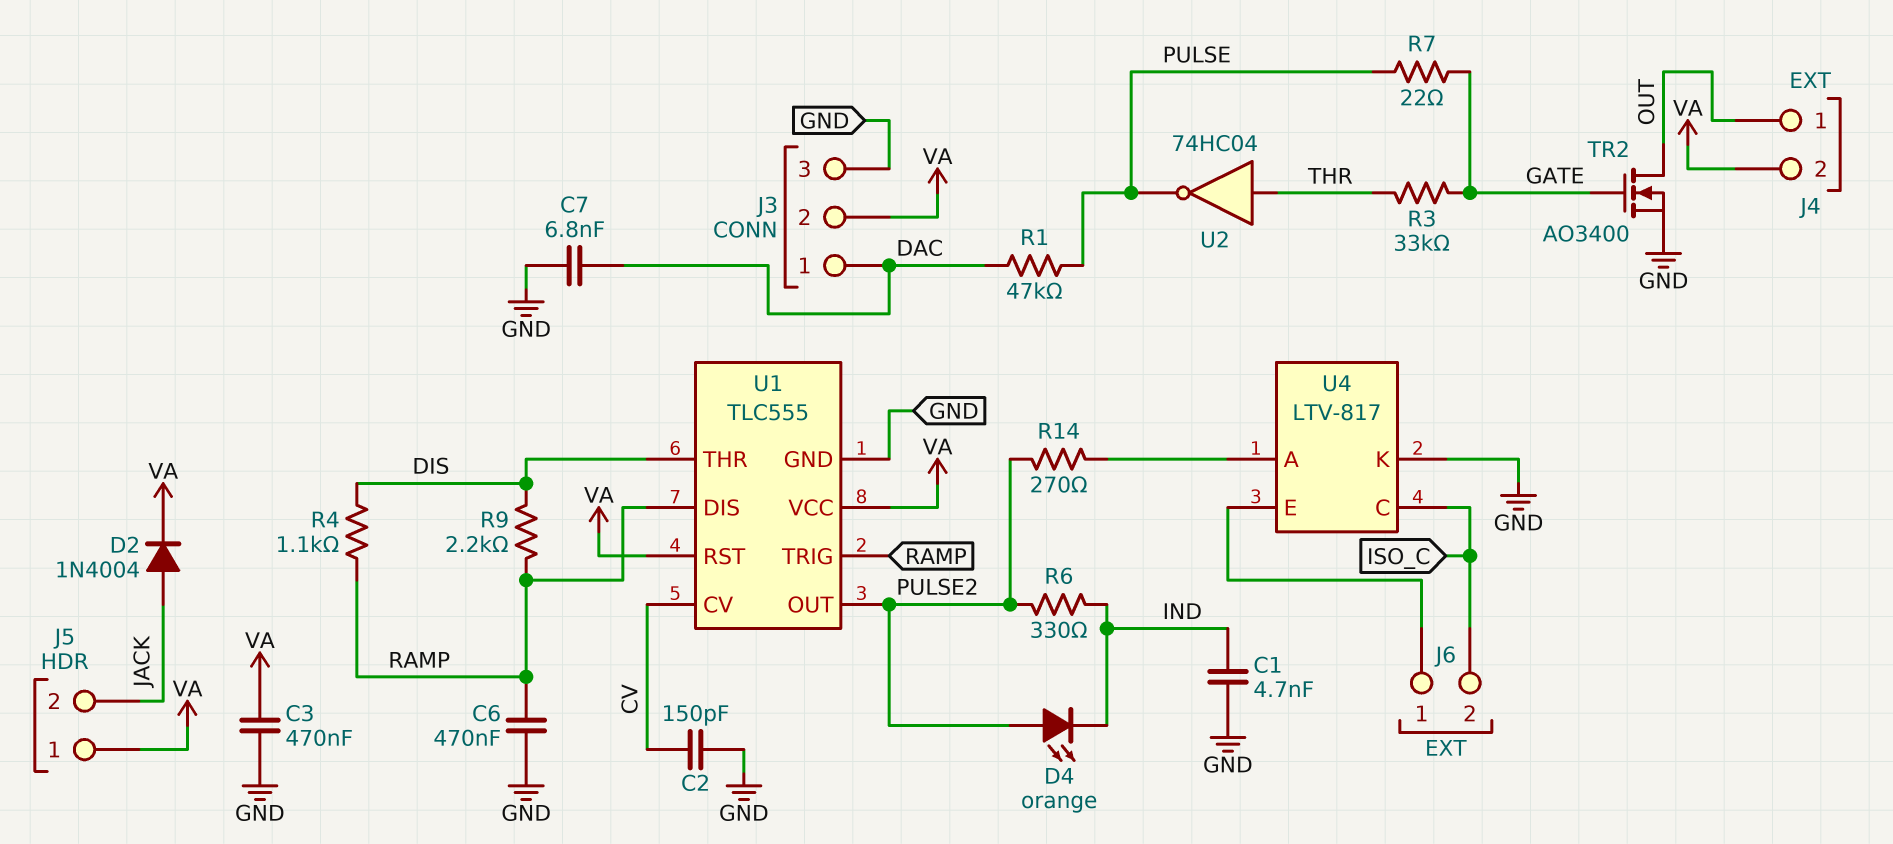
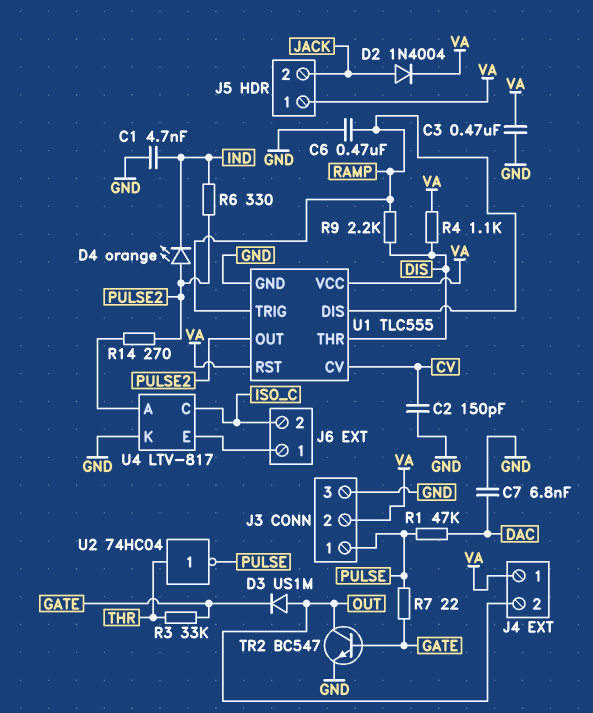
D3: none -> diode US1M (A OUT, K GATE)
J3 pin 1: DAC -> PULSE
J4 pin 1: OUT -> VA
J4 pin 2: VA -> OUT
R4: 1.1k (DIS, RAMP) -> 1.1k (DIS, VA)
TR2: NMOS AO3400 (G GATE, D OUT, S GND) -> NPN BC547 (B GATE, C OUT, E GND)

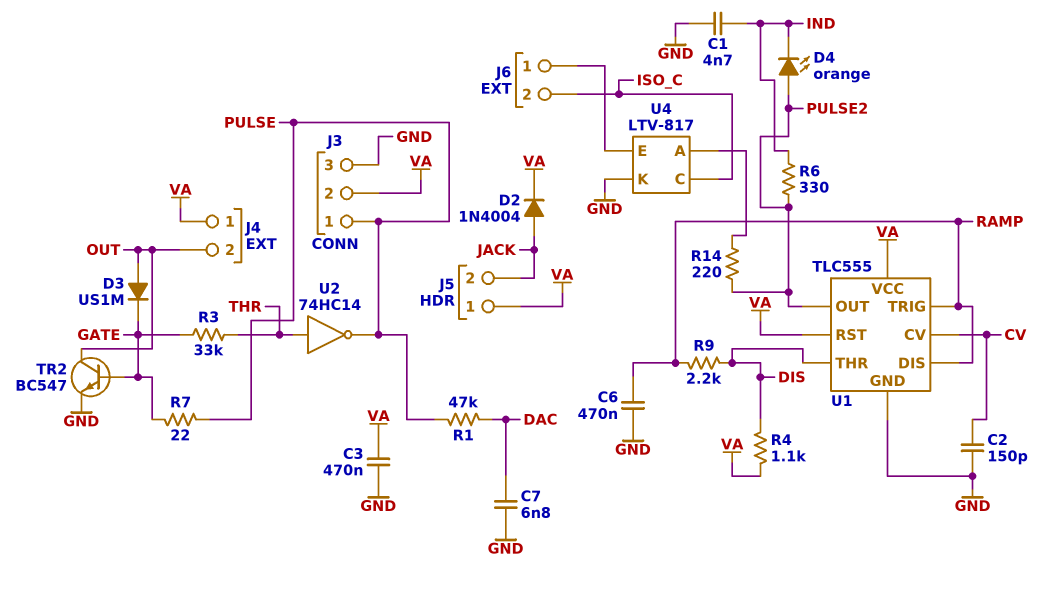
R14: 270 (PULSE2, U4/A) -> 220 (PULSE2, U4/A)
U2: NOT 74HC04 (in THR, out PULSE) -> NOT 74HC14 (in THR, out PULSE)

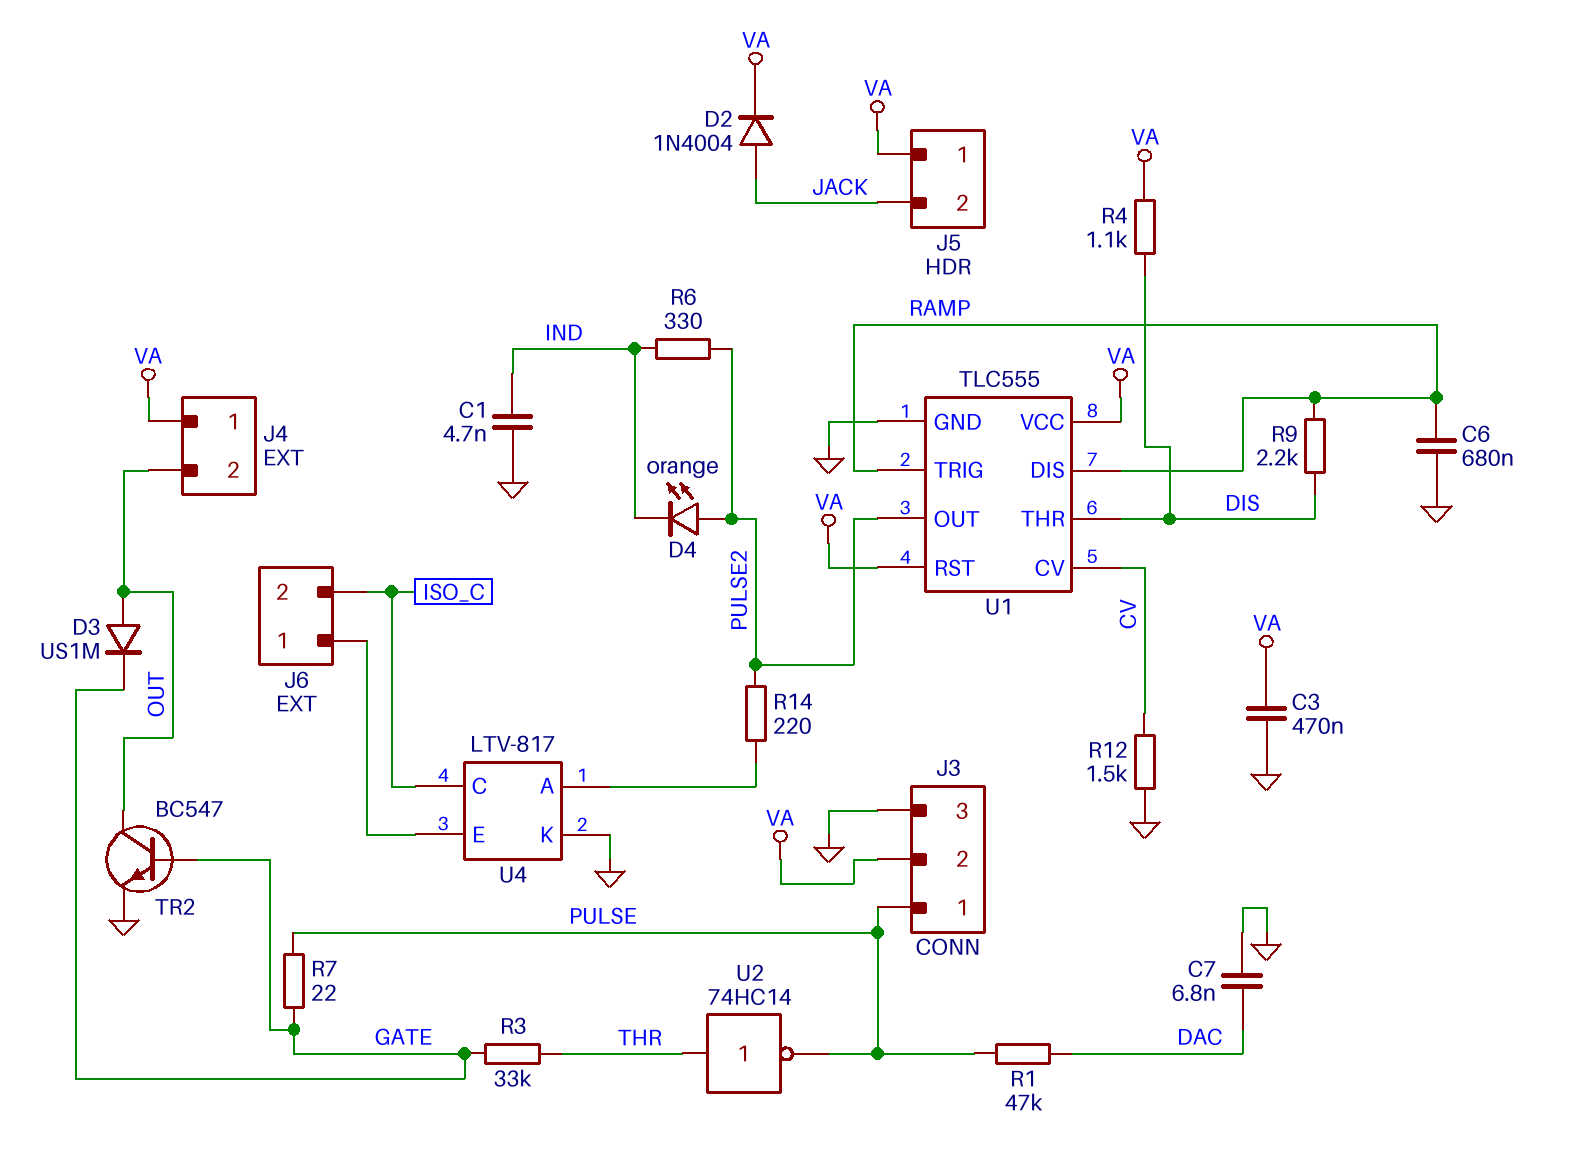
C2: 150pF (CV, GND) -> none
C6: 470nF (GND, RAMP) -> 680nF (GND, RAMP)
R12: none -> 1.5k (CV, GND)

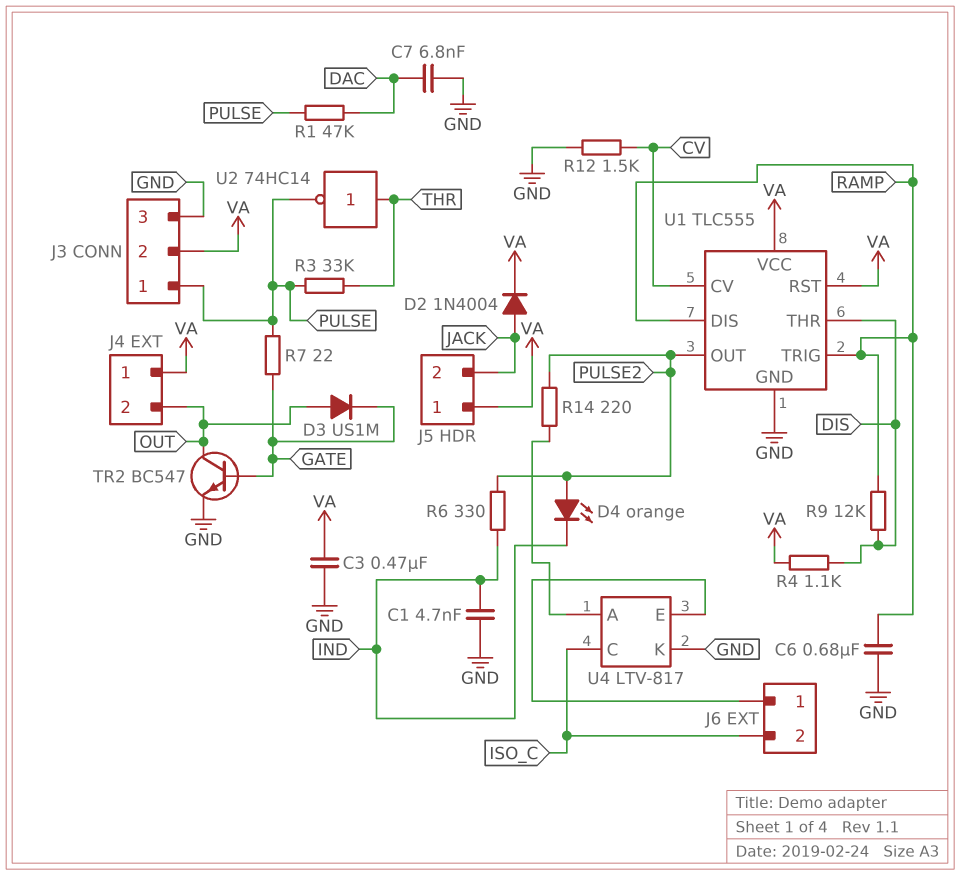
R3: 33k (GATE, THR) -> 33k (PULSE, THR)
R9: 2.2k (DIS, RAMP) -> 12k (DIS, RAMP)

